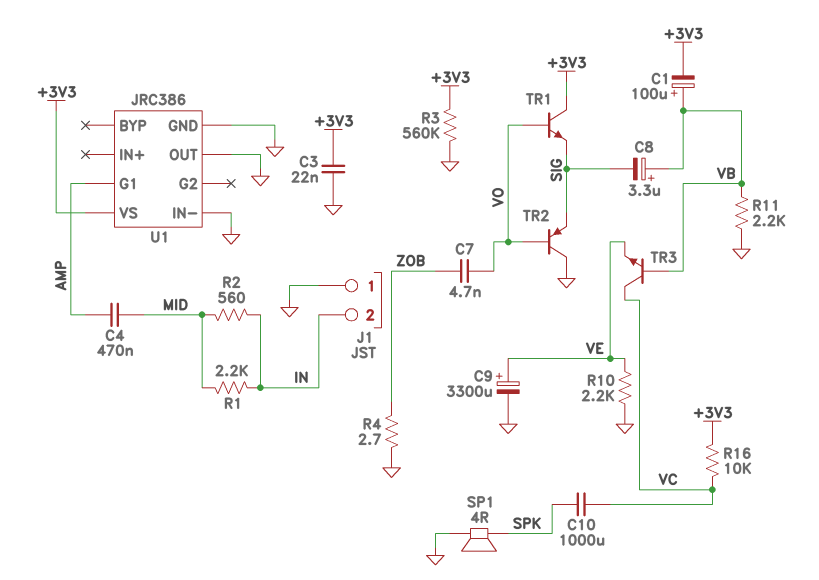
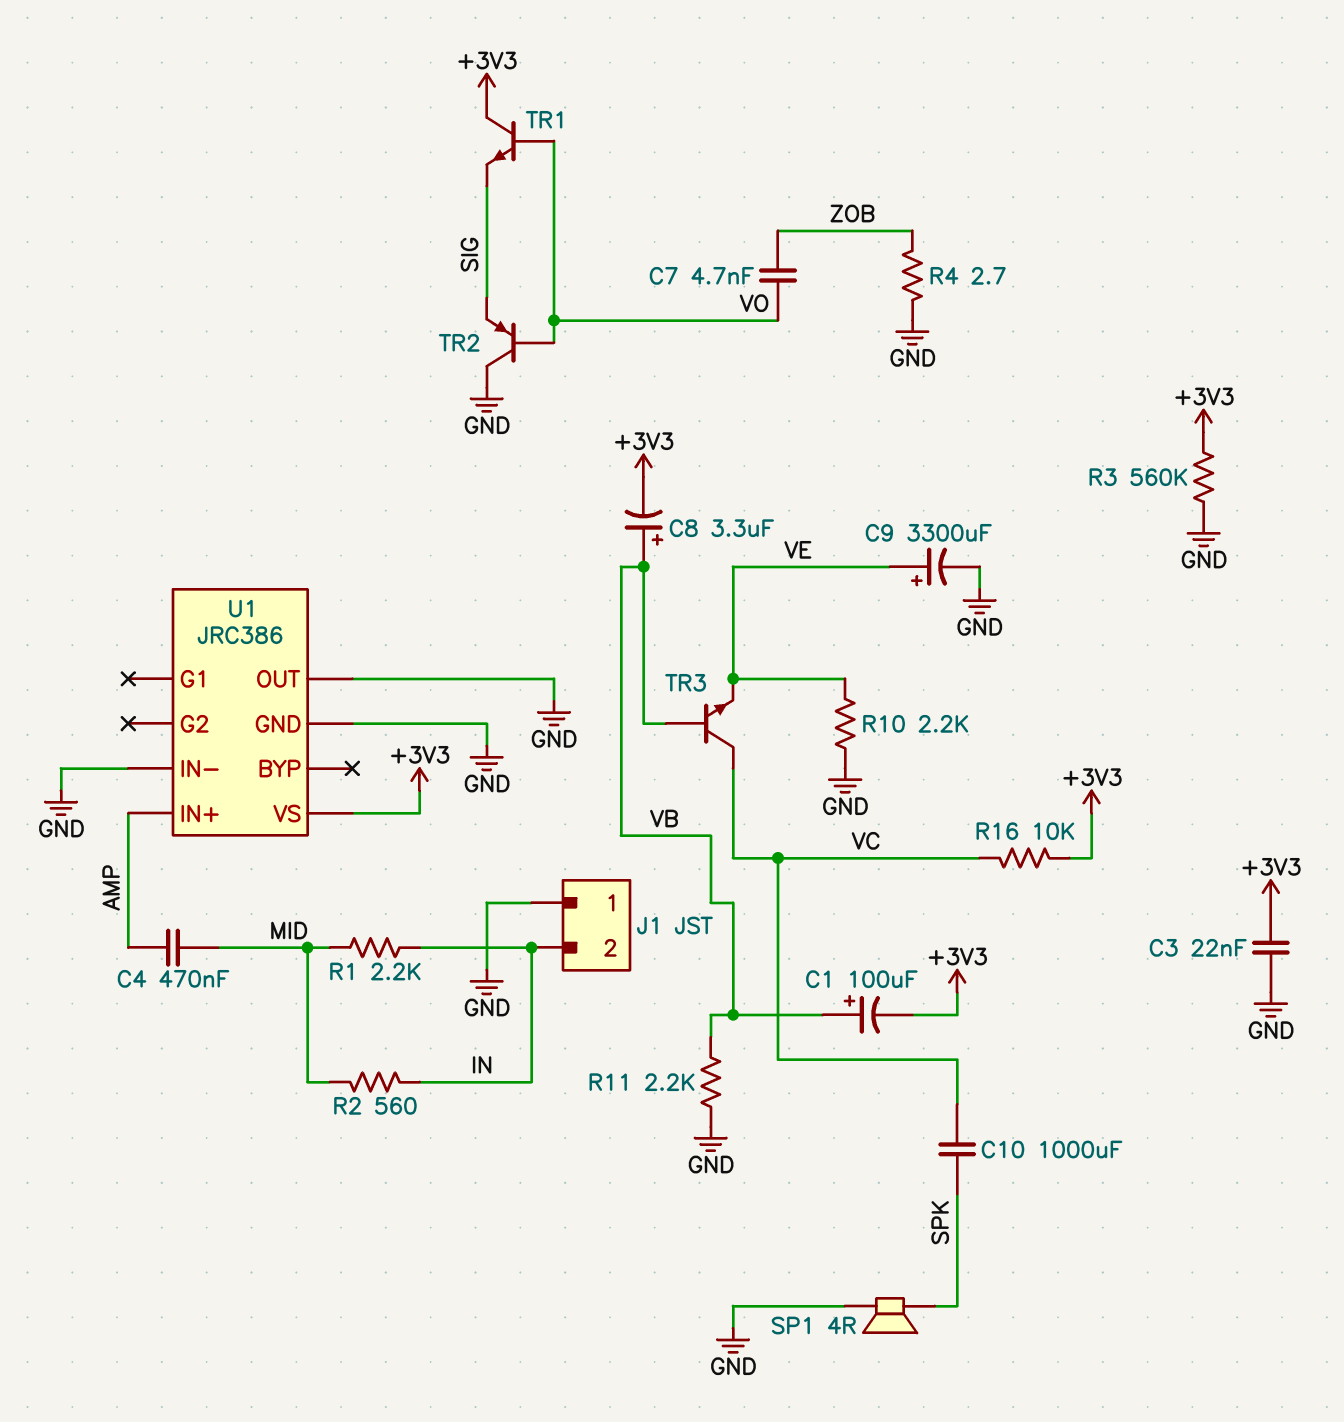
C8: 3.3uF (plus VB, minus SIG) -> 3.3uF (plus VB, minus +3V3)
U1 pin G1: AMP -> none
U1 pin IN+: none -> AMP

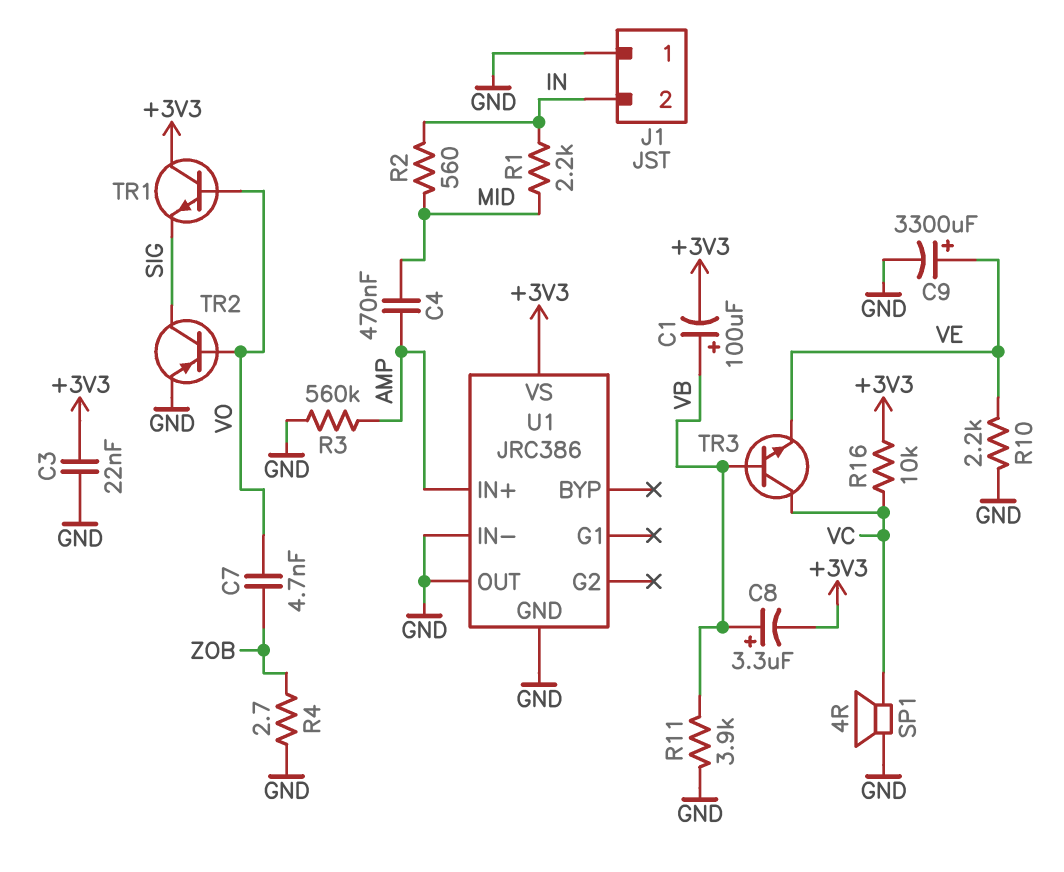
C10: 1000uF (SPK, VC) -> none
R3: 560k (+3V3, GND) -> 560k (AMP, GND)
R11: 2.2k (GND, VB) -> 3.9k (GND, VB)
SP1: speaker 4R (GND, SPK) -> speaker 4R (GND, VC)
TR2: PNP (B VO, C GND, E SIG) -> PNP (B VO, C SIG, E GND)

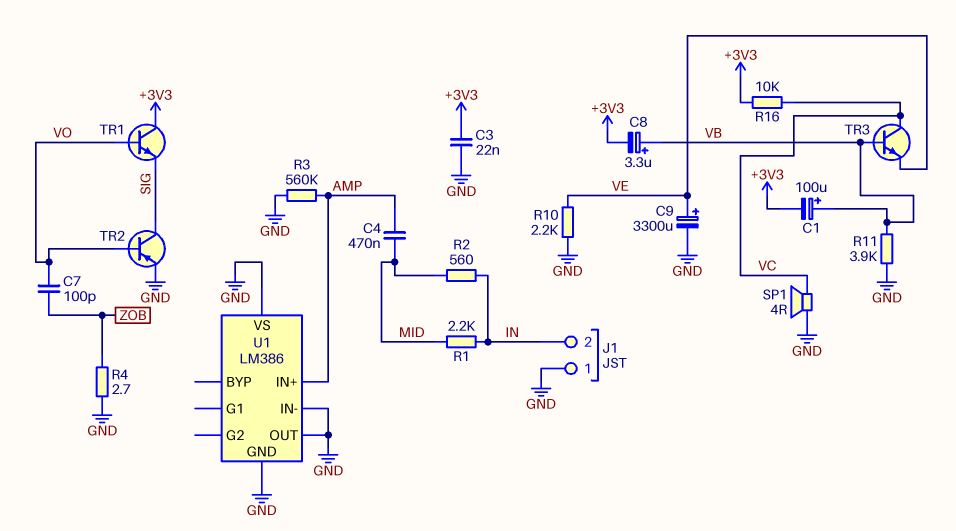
C7: 4.7nF (VO, ZOB) -> 100pF (VO, ZOB)
U1: JRC386 -> LM386
U1 pin VS: +3V3 -> GND

